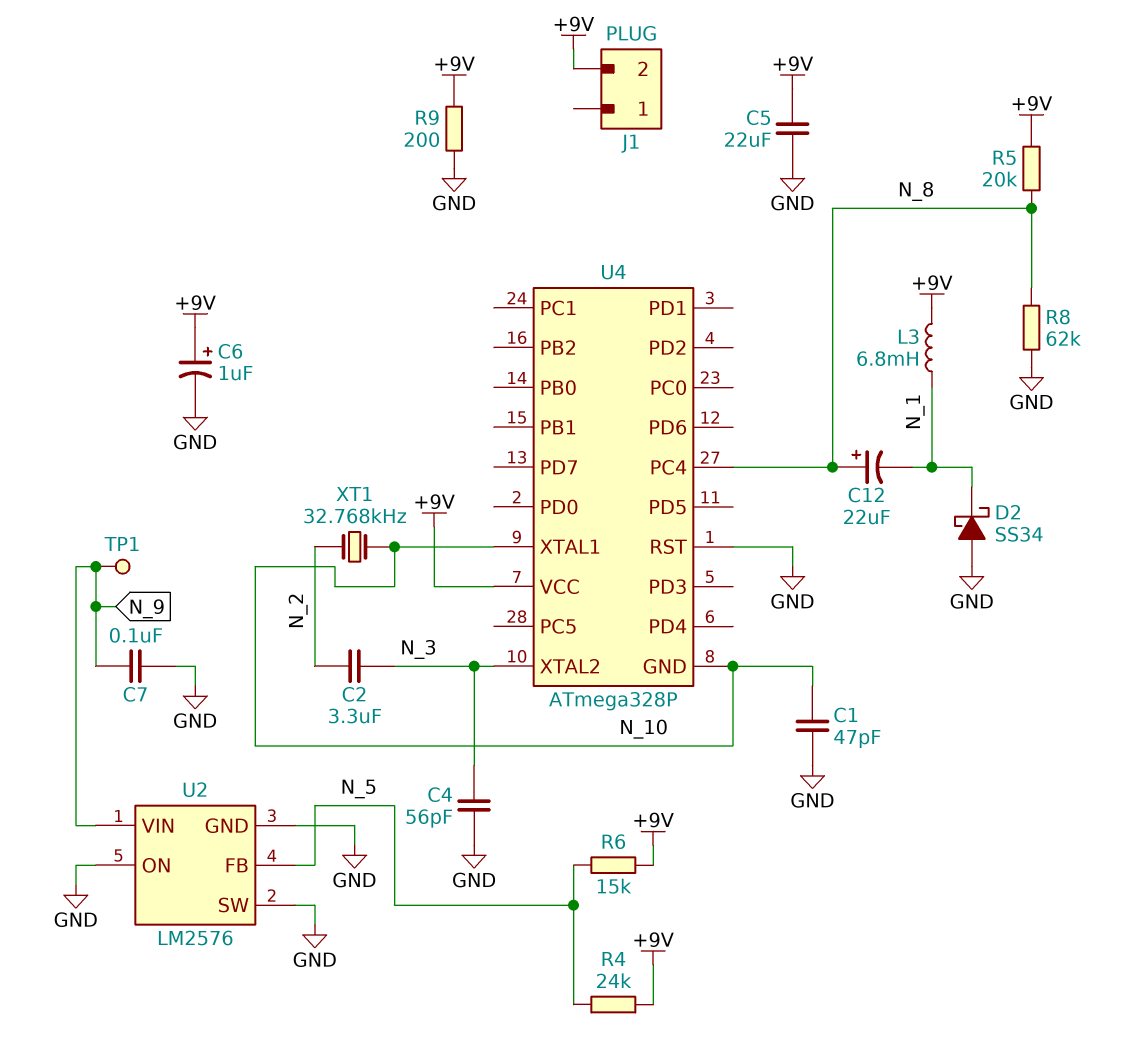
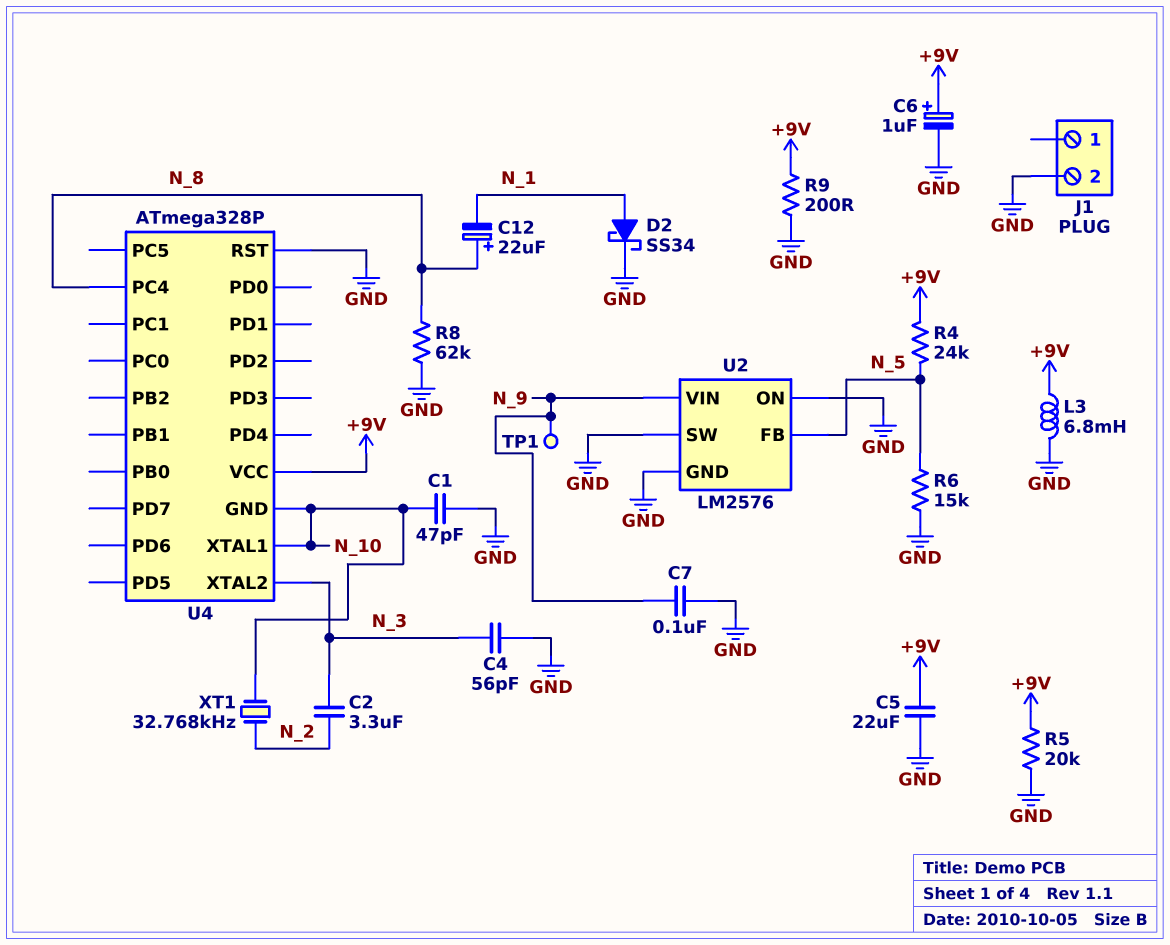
D2: schottky SS34 (A GND, K N_1) -> schottky SS34 (A N_1, K GND)
J1 pin 2: +9V -> GND
L3: 6.8mH (+9V, N_1) -> 6.8mH (+9V, GND)
R5: 20k (+9V, N_8) -> 20k (+9V, GND)
R6: 15k (+9V, N_5) -> 15k (GND, N_5)

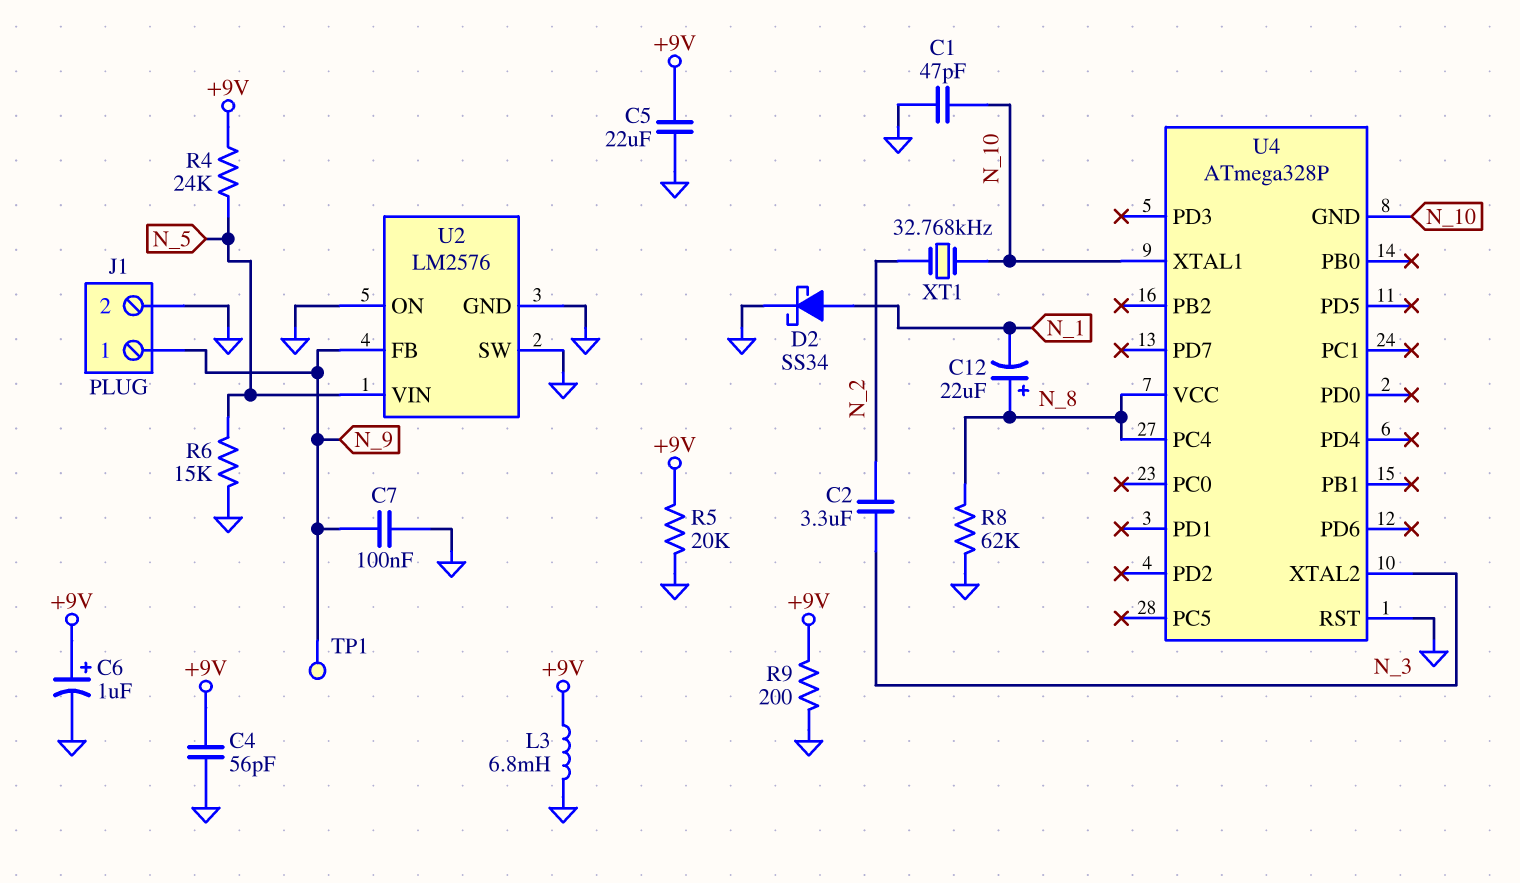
C4: 56pF (GND, N_3) -> 56pF (+9V, GND)
J1 pin 1: none -> N_9
U2 pin FB: N_5 -> N_9
U2 pin VIN: N_9 -> N_5
U4 pin VCC: +9V -> N_8

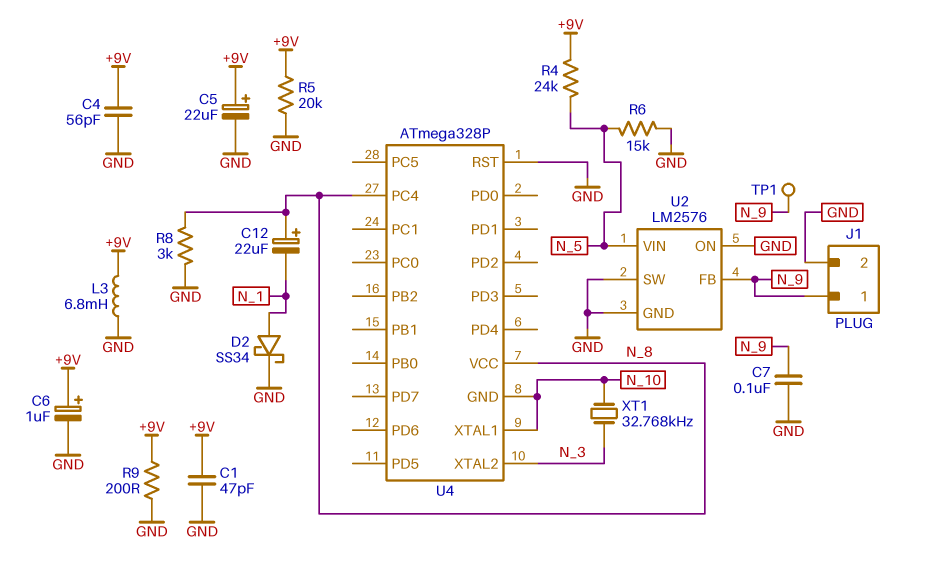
C1: 47pF (GND, N_10) -> 47pF (+9V, GND)
C2: 3.3uF (N_2, N_3) -> none
C5: 22uF (+9V, GND) -> 22uF (plus +9V, minus GND)
R8: 62k (GND, N_8) -> 3k (GND, N_8)
XT1: 32.768kHz (N_2, N_10) -> 32.768kHz (N_3, N_10)

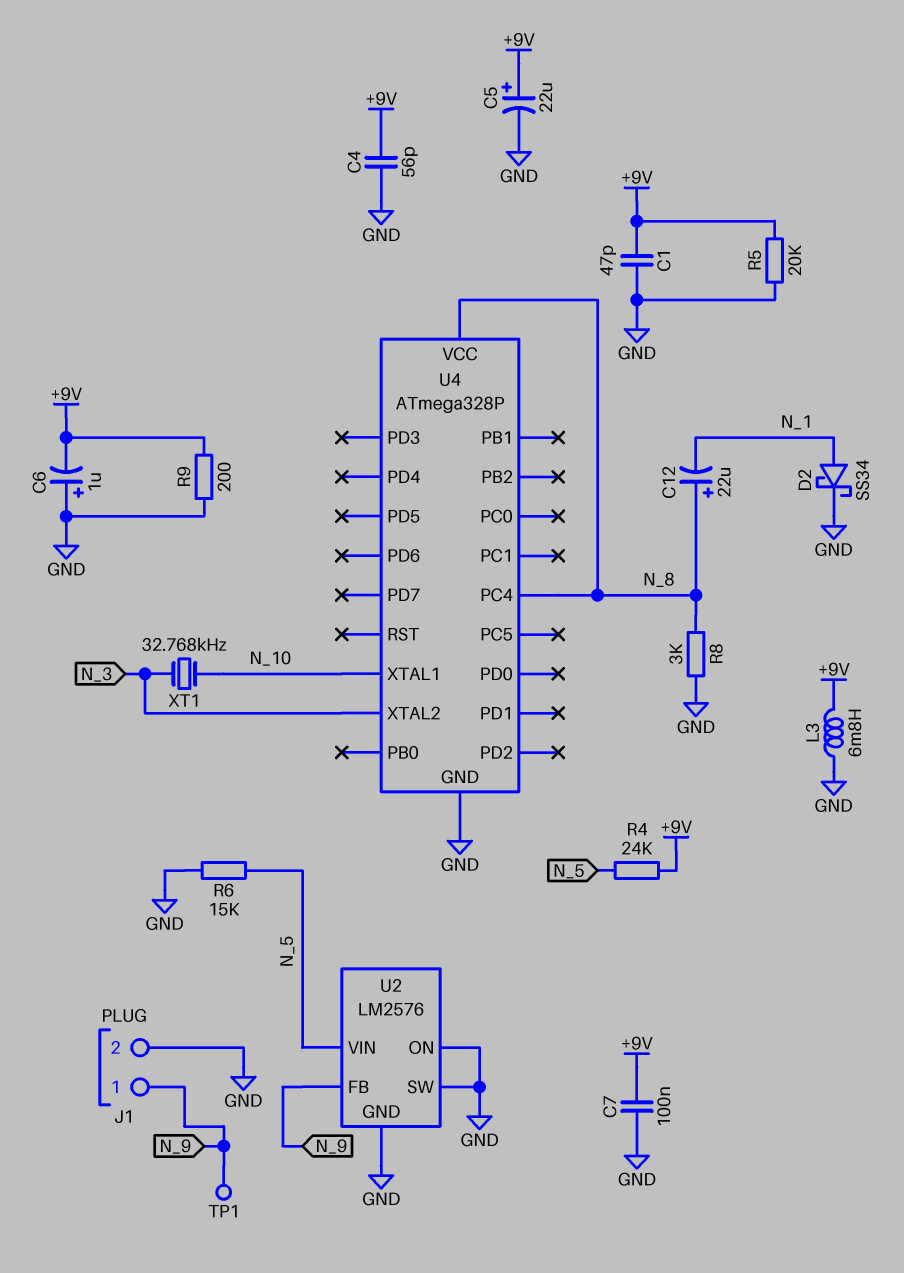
C6: 1uF (plus +9V, minus GND) -> 1uF (plus GND, minus +9V)
C7: 100nF (GND, N_9) -> 100nF (+9V, GND)
U4 pin GND: N_10 -> GND
U4 pin RST: GND -> none

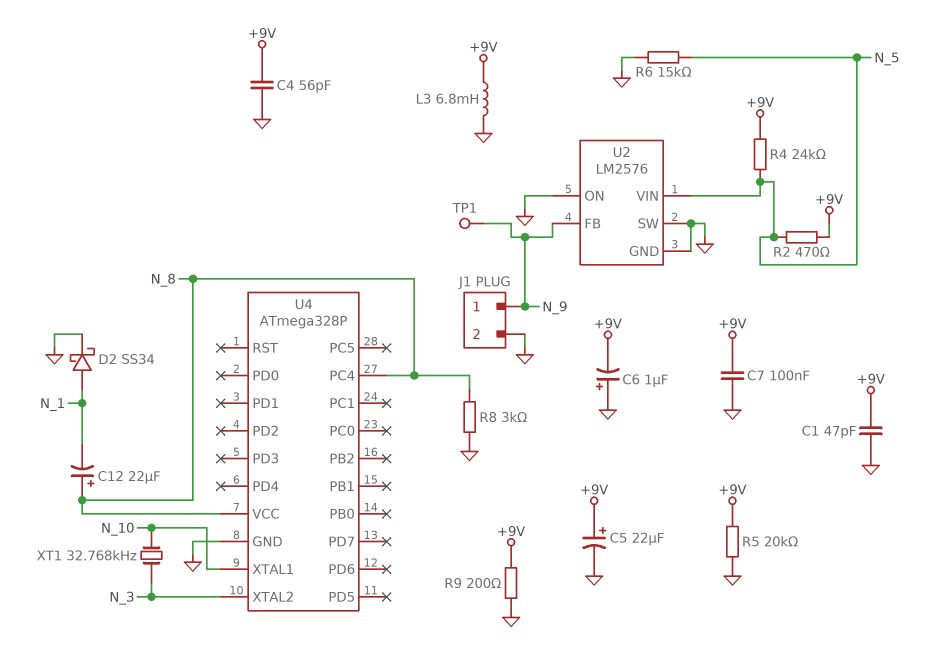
R2: none -> 470 (+9V, N_5)

